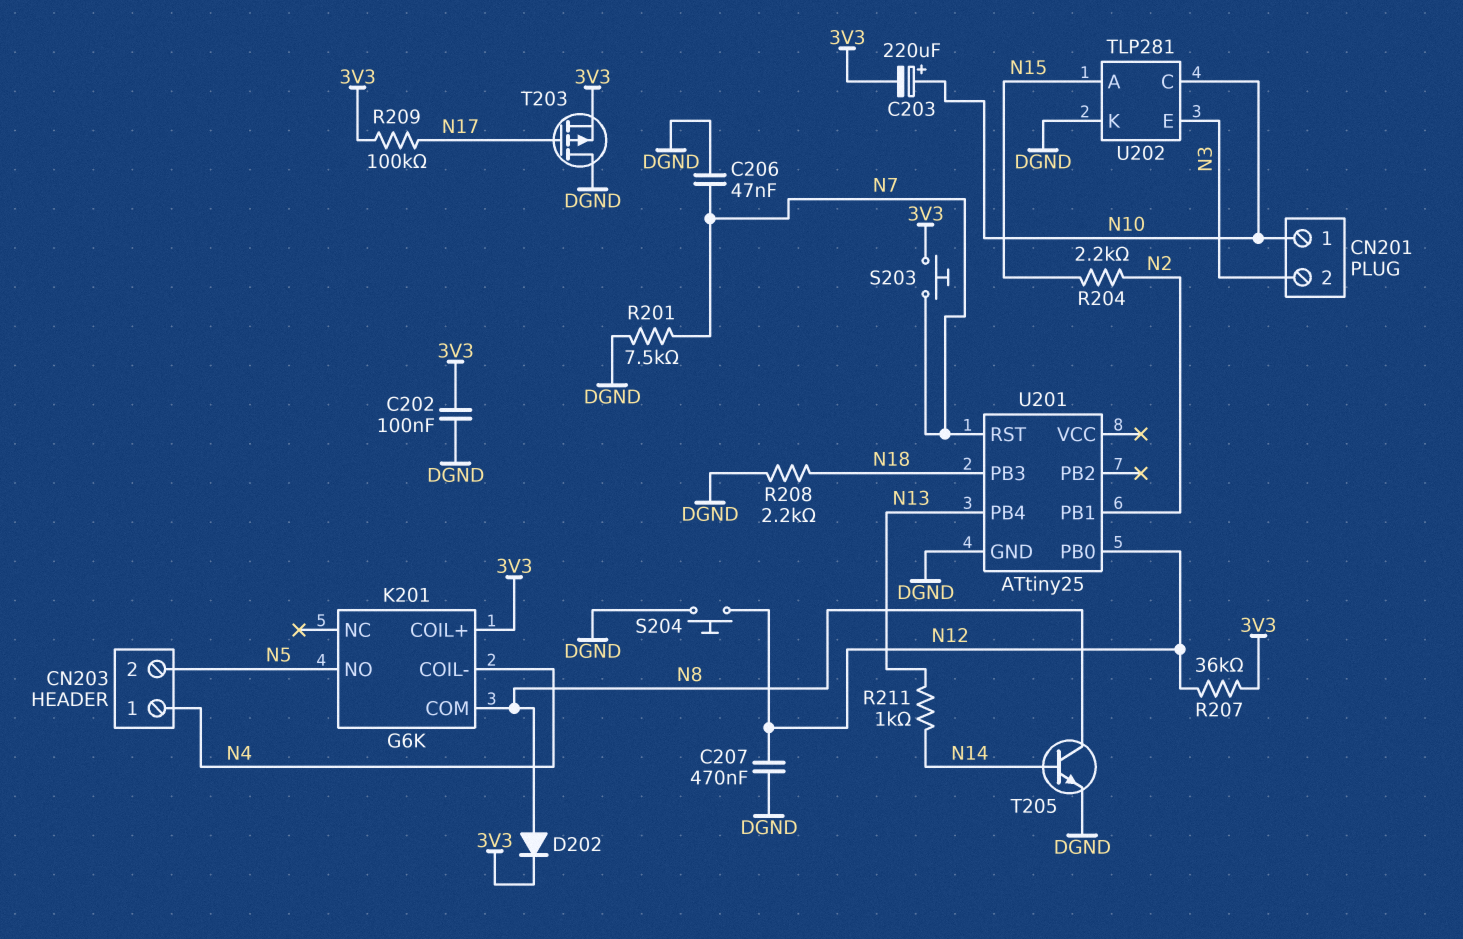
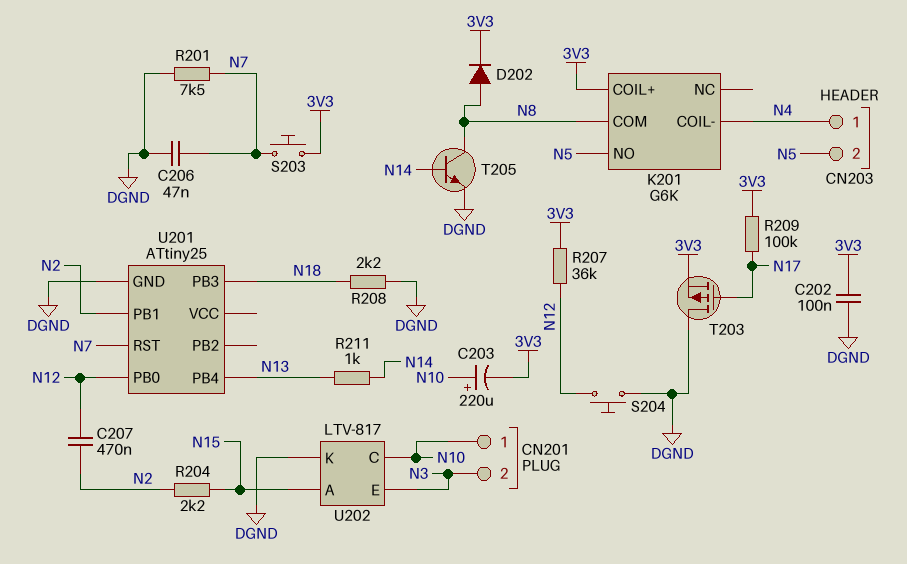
C207: 470nF (DGND, N12) -> 470nF (N2, N12)
U202: TLP281 -> LTV-817

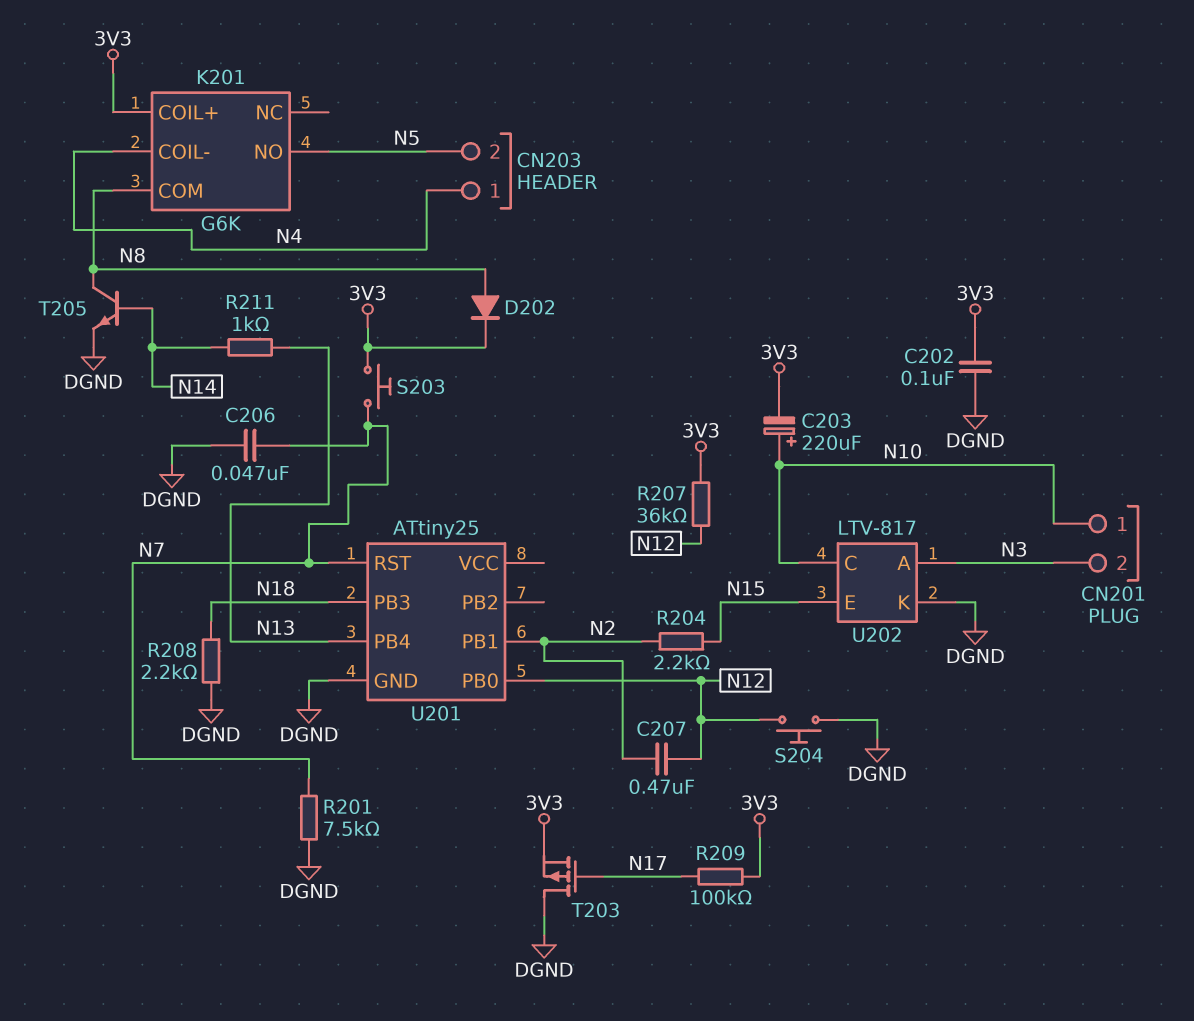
U202 pin A: N15 -> N3
U202 pin E: N3 -> N15

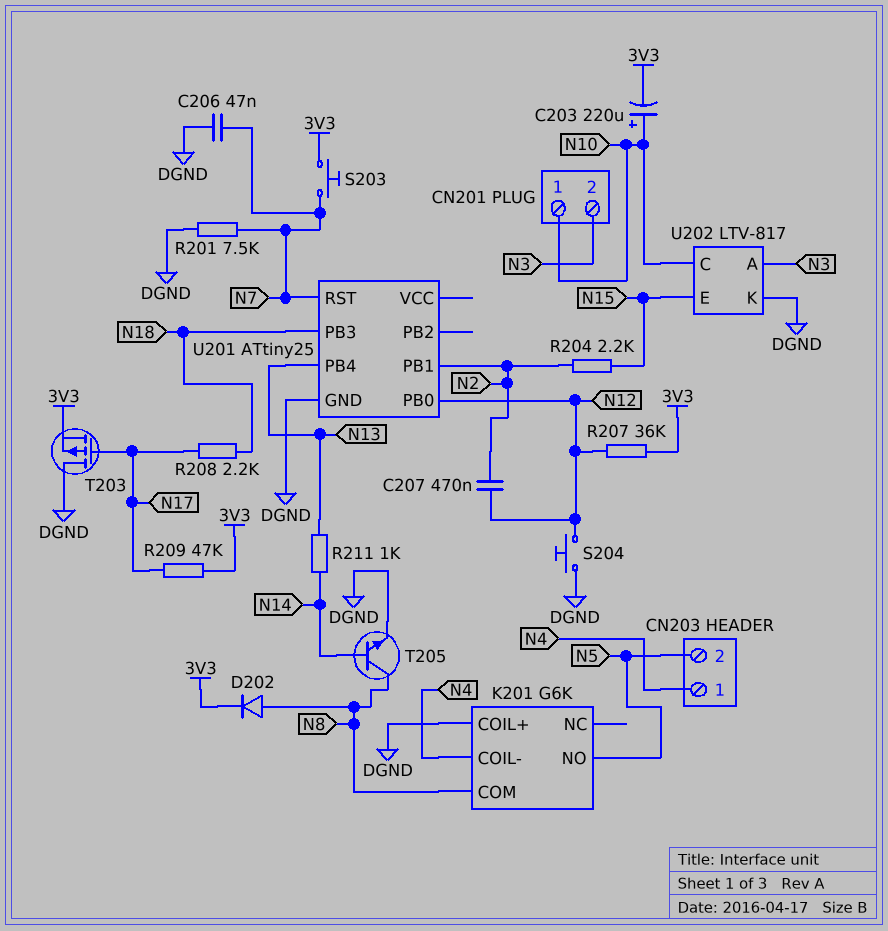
C202: 100nF (3V3, DGND) -> none
K201 pin COIL+: 3V3 -> DGND
R208: 2.2k (DGND, N18) -> 2.2k (N17, N18)
R209: 100k (3V3, N17) -> 47k (3V3, N17)

